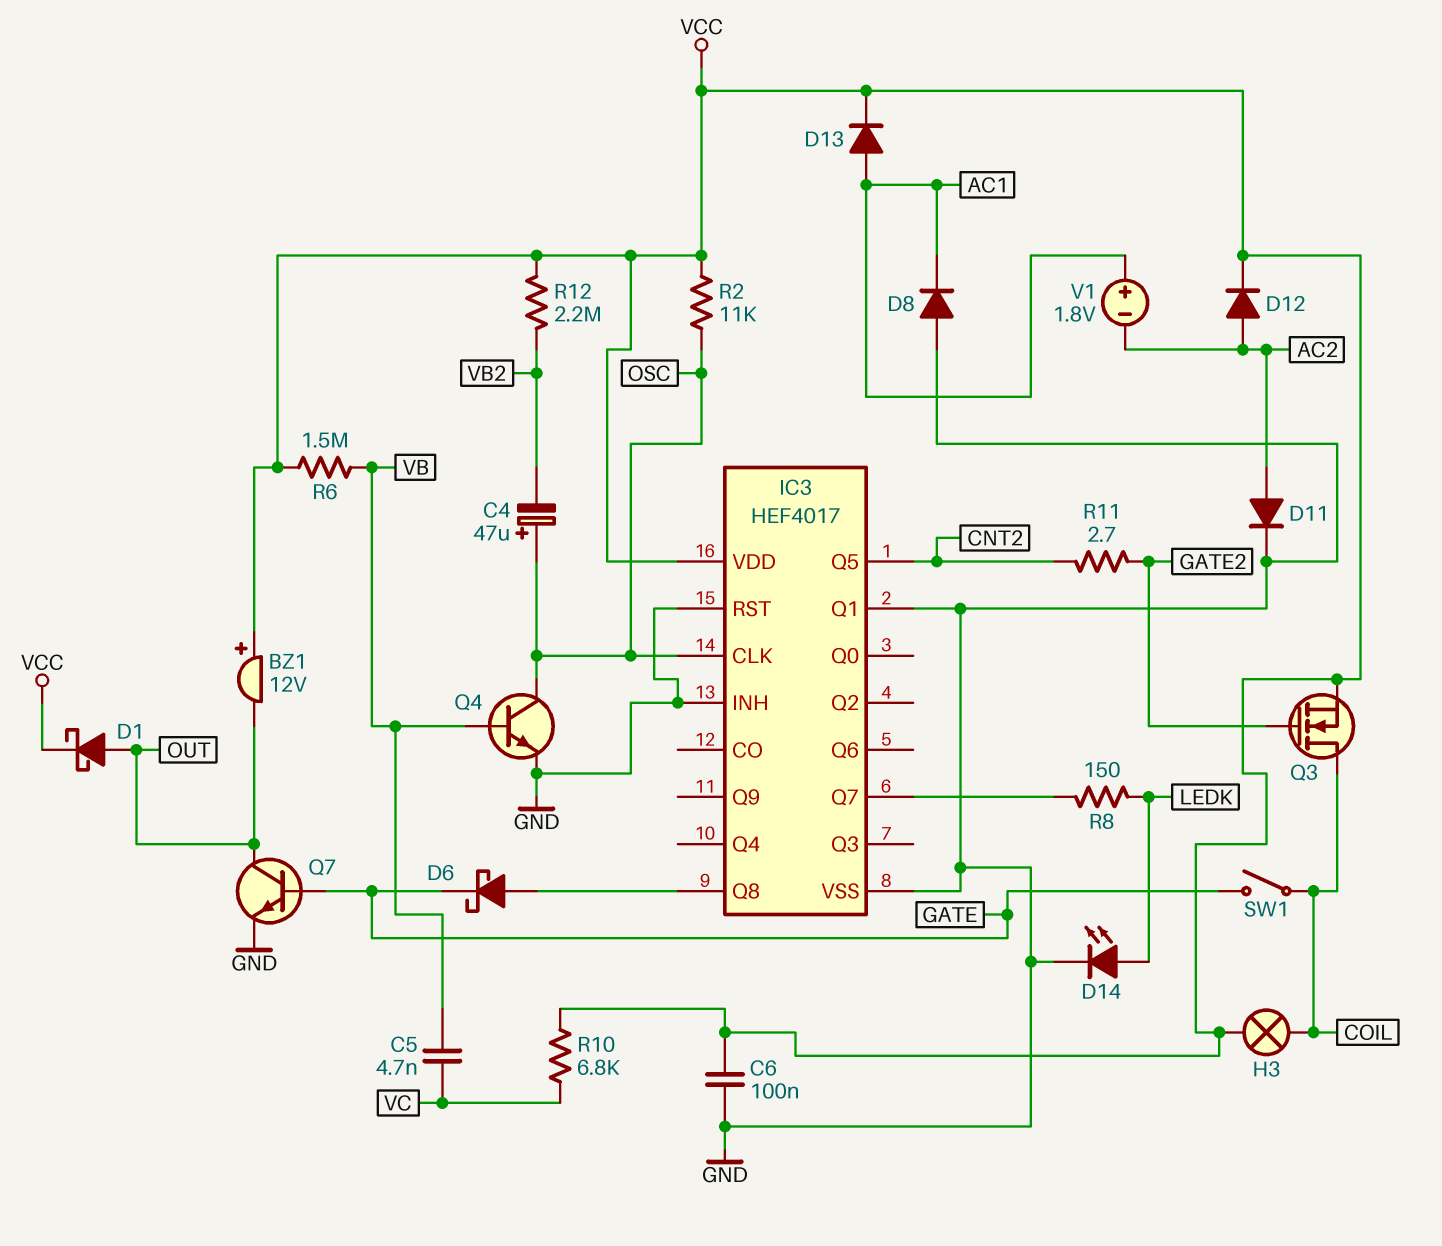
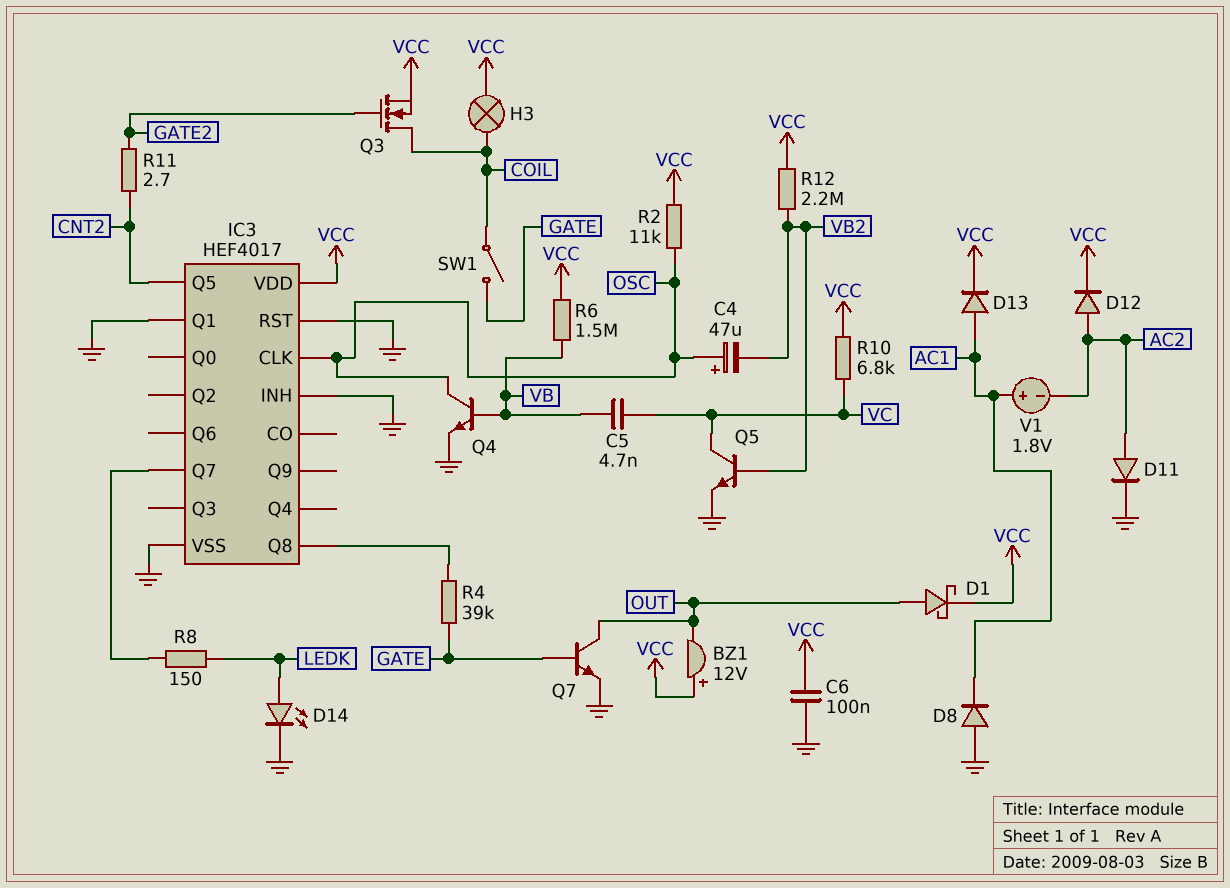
D6: schottky (A IC3/Q8, K GATE) -> none
Q5: none -> NPN (B VB2, C VC, E GND)
R4: none -> 39k (GATE, IC3/Q8)

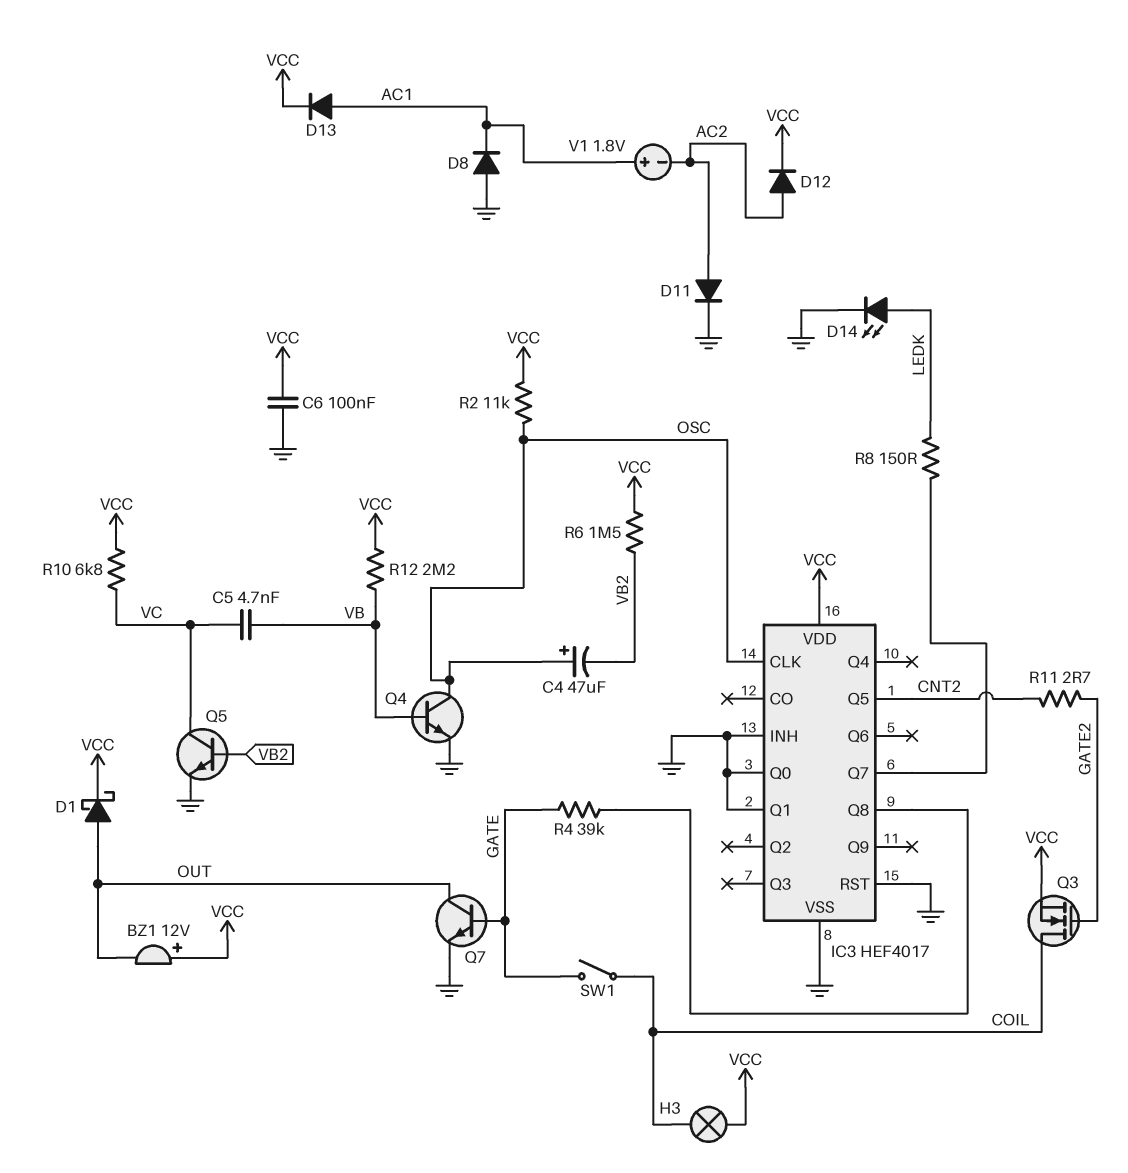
IC3 pin Q0: none -> GND
R6: 1.5M (VB, VCC) -> 1.5M (VB2, VCC)
R12: 2.2M (VB2, VCC) -> 2.2M (VB, VCC)

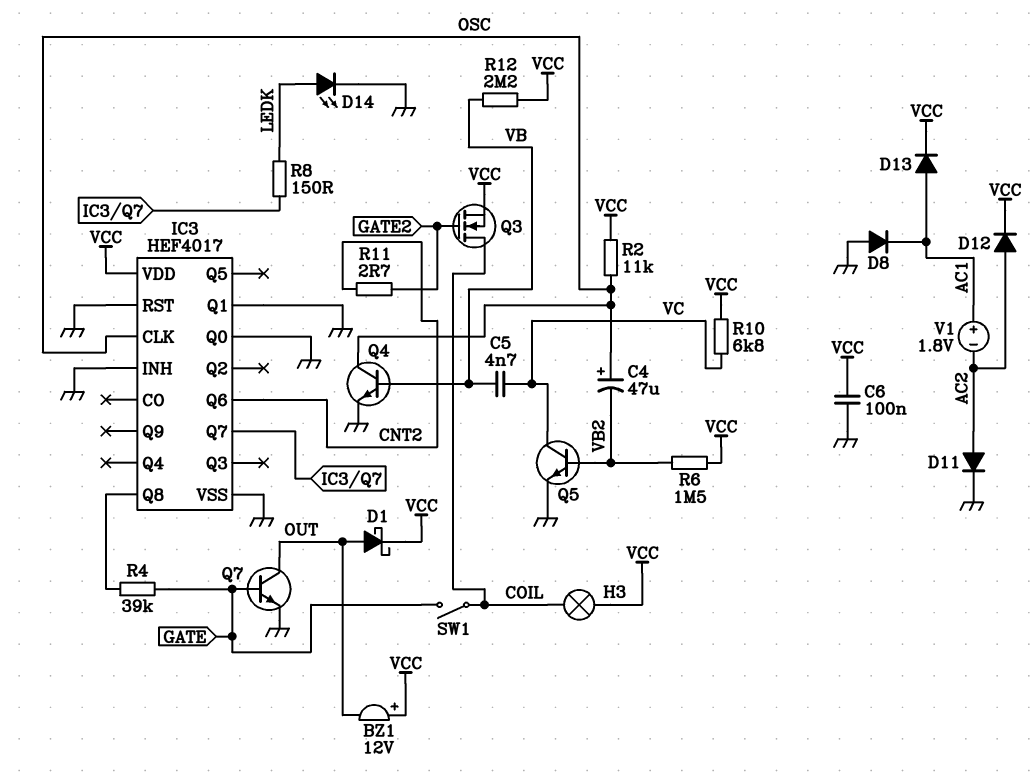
IC3 pin Q5: CNT2 -> none
IC3 pin Q6: none -> CNT2

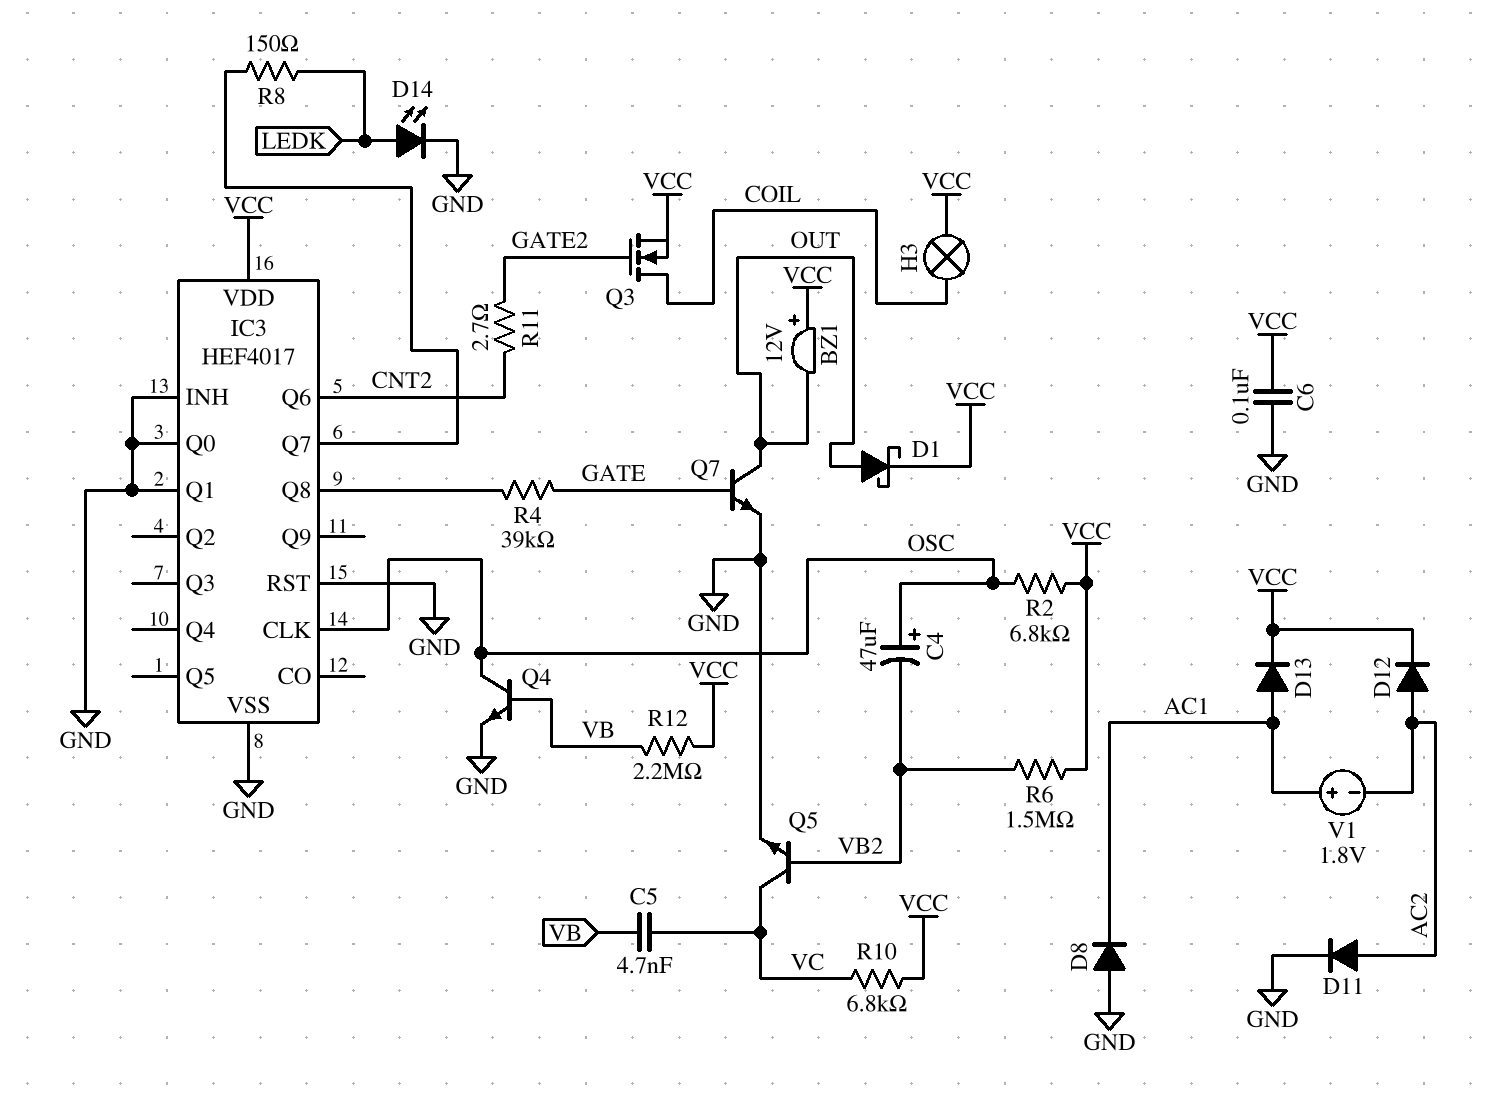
R2: 11k (OSC, VCC) -> 6.8k (OSC, VCC)
SW1: switch (COIL, GATE) -> none

